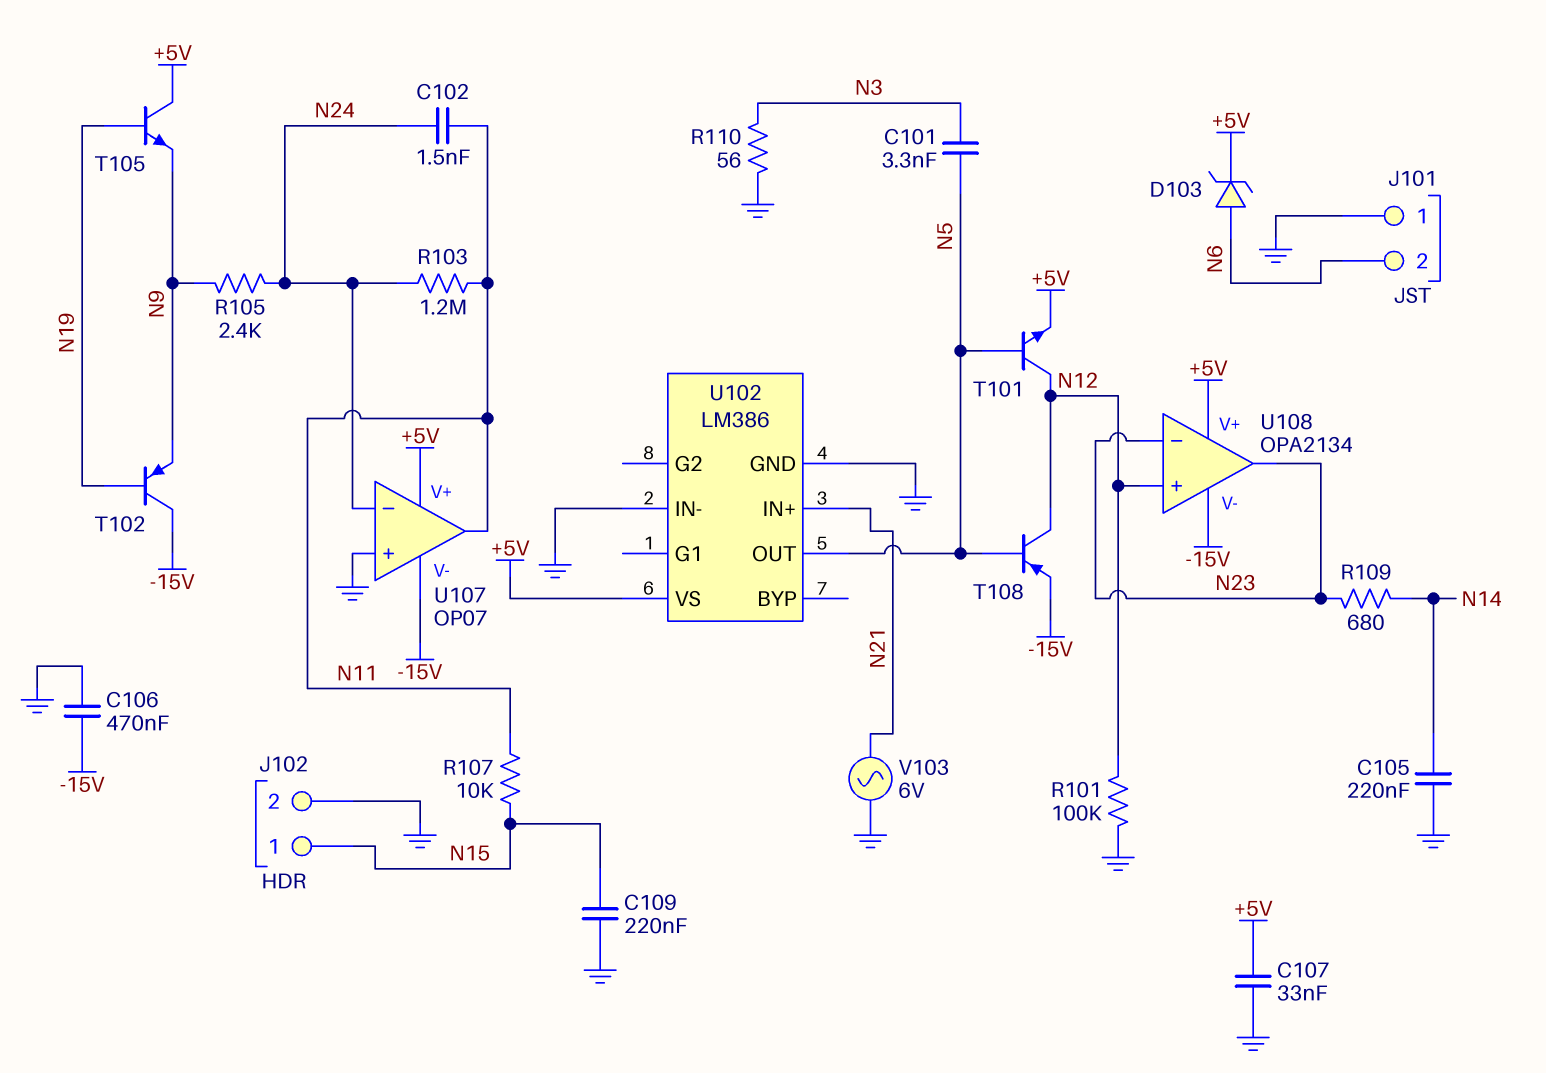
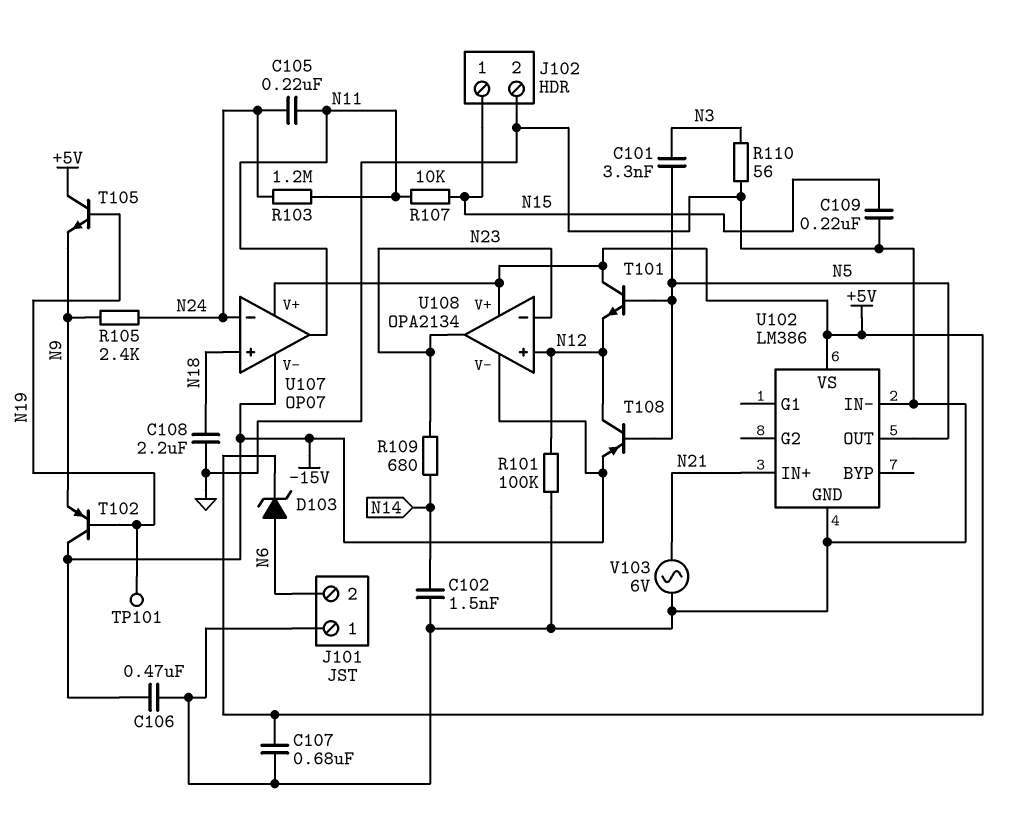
C102: 1.5nF (N11, N24) -> 1.5nF (GND, N14)
C105: 220nF (GND, N14) -> 220nF (N11, N24)
C107: 33nF (+5V, GND) -> 680nF (+5V, GND)
C108: none -> 2.2uF (GND, N18)
T101: NPN (B N5, C N12, E +5V) -> NPN (B N5, C +5V, E N12)
TP101: none -> test point (N19)
U107 pin in+: GND -> N18

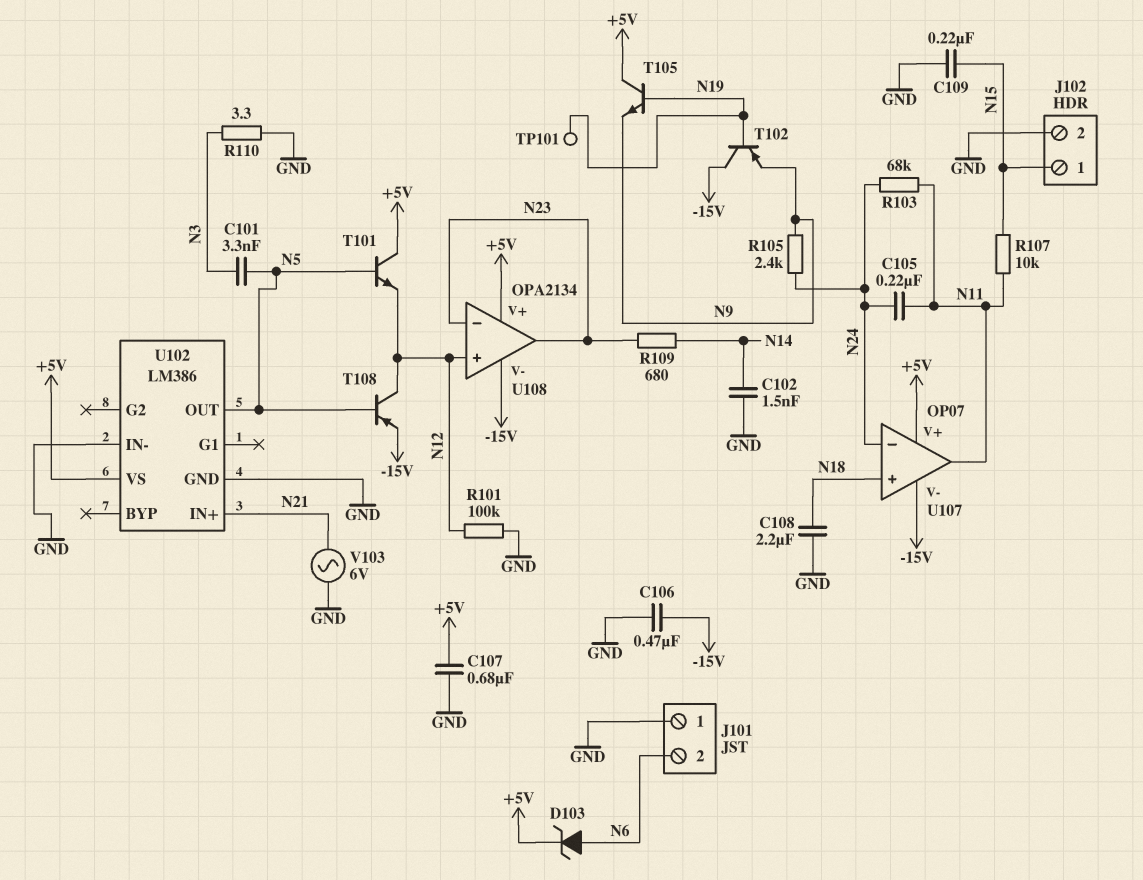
R103: 1.2M (N11, N24) -> 68k (N11, N24)
R110: 56 (GND, N3) -> 3.3 (GND, N3)

